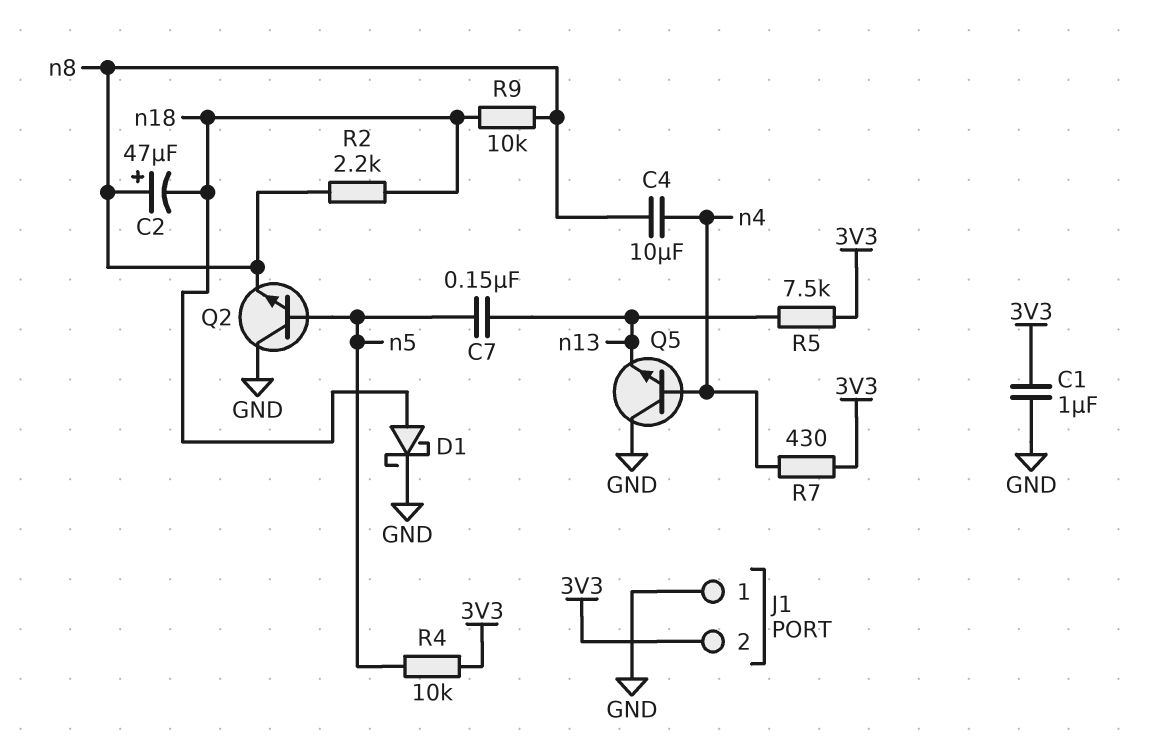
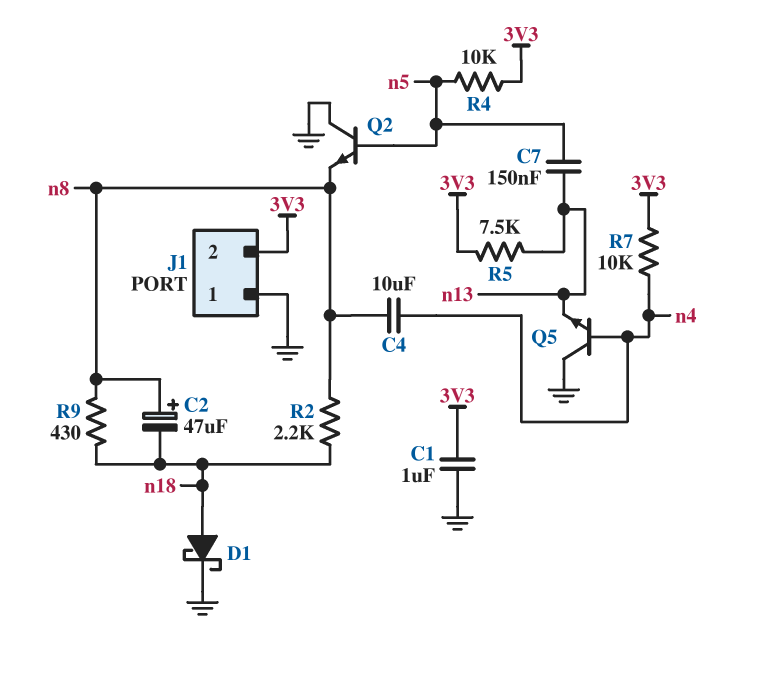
R7: 430 (3V3, n4) -> 10k (3V3, n4)
R9: 10k (n8, n18) -> 430 (n8, n18)

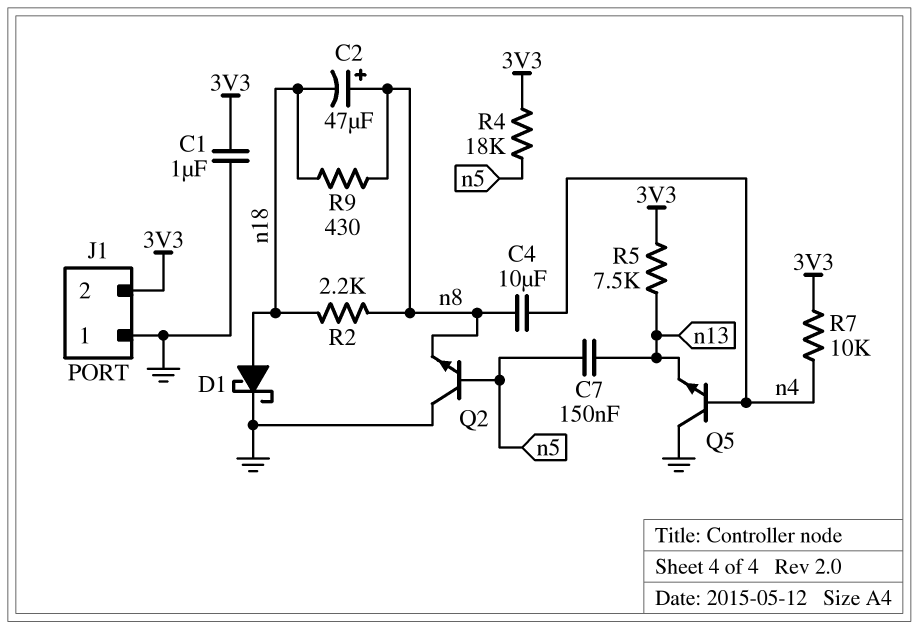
R4: 10k (3V3, n5) -> 18k (3V3, n5)

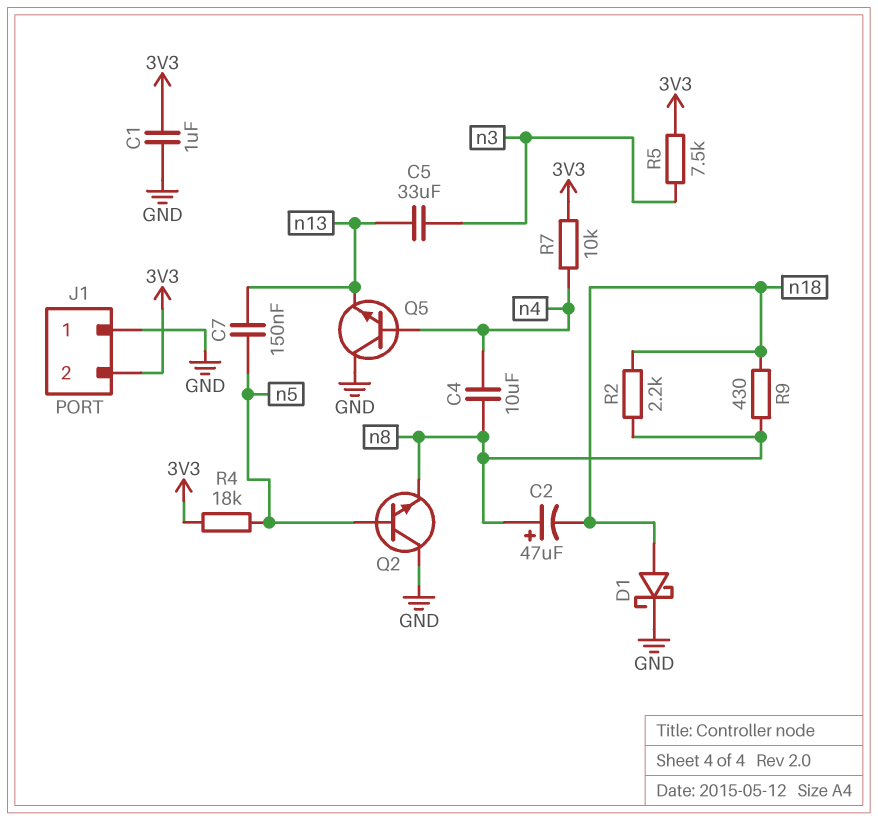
C5: none -> 33uF (n3, n13)
R5: 7.5k (3V3, n13) -> 7.5k (3V3, n3)

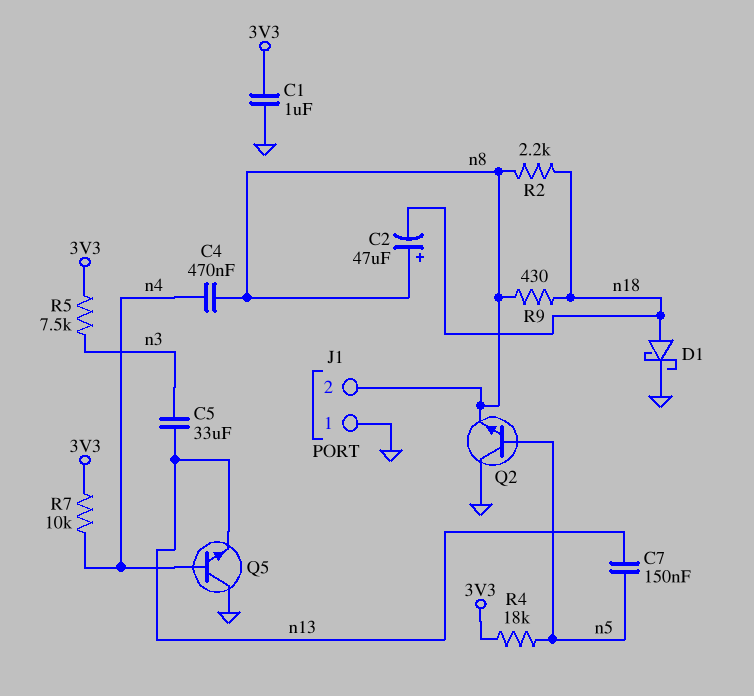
C4: 10uF (n4, n8) -> 470nF (n4, n8)
J1 pin 2: 3V3 -> n8

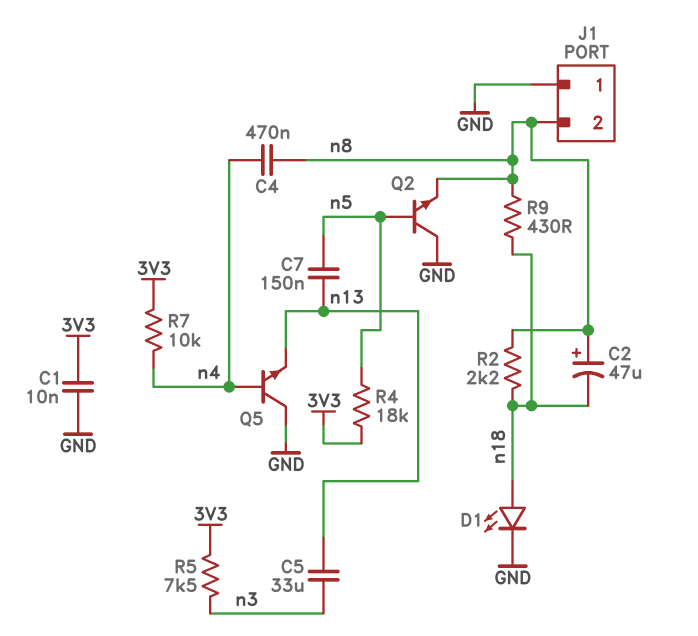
C1: 1uF (3V3, GND) -> 10nF (3V3, GND)
D1: schottky (A n18, K GND) -> LED (A n18, K GND)

